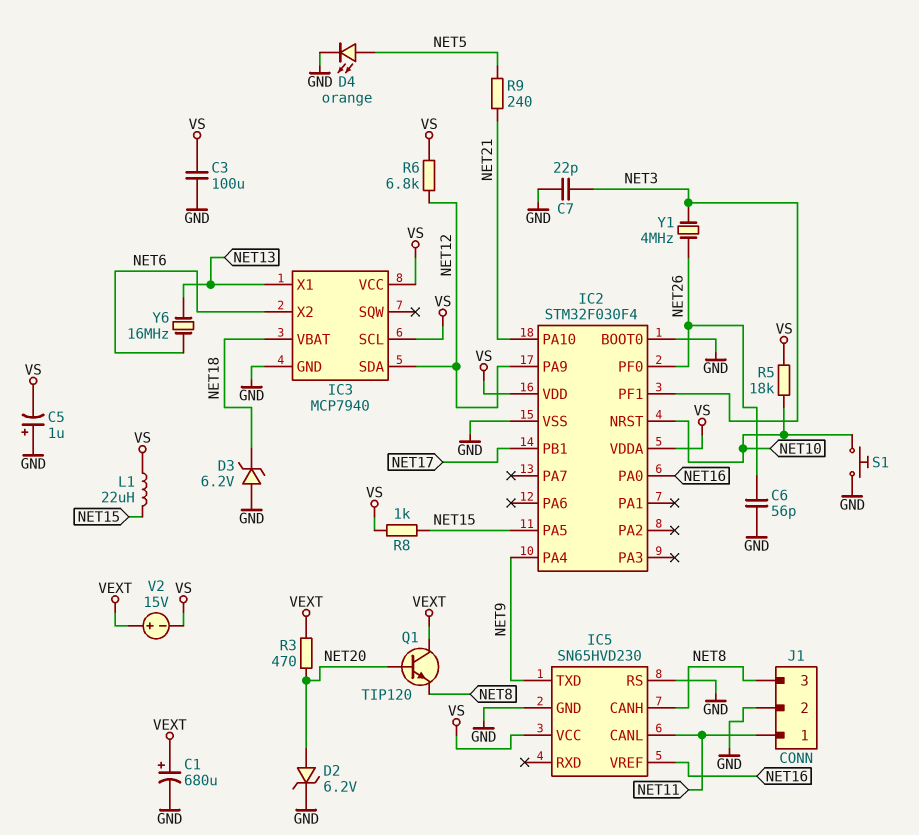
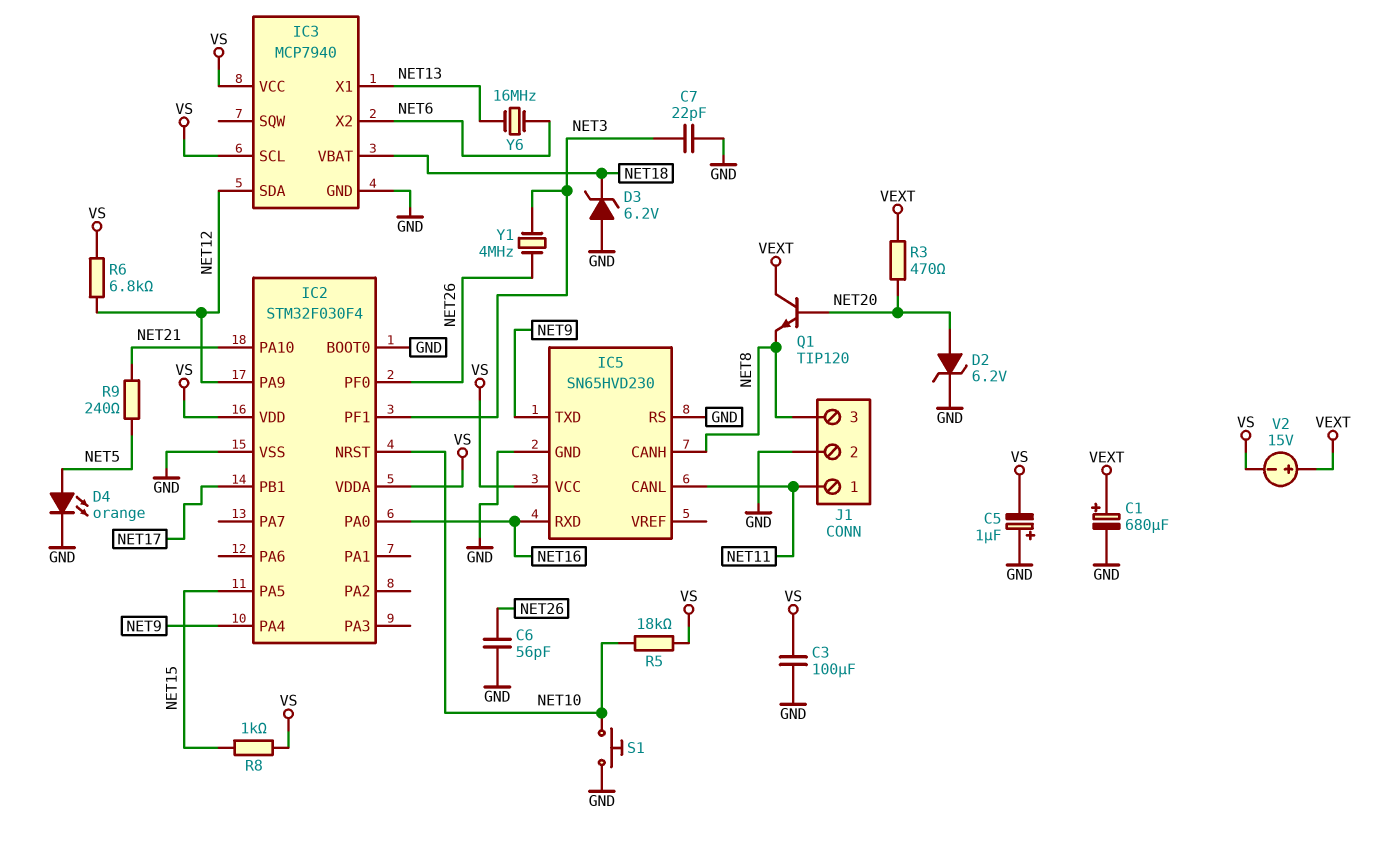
IC5 pin RXD: none -> NET16
IC5 pin VREF: NET16 -> none
L1: 22uH (NET15, VS) -> none

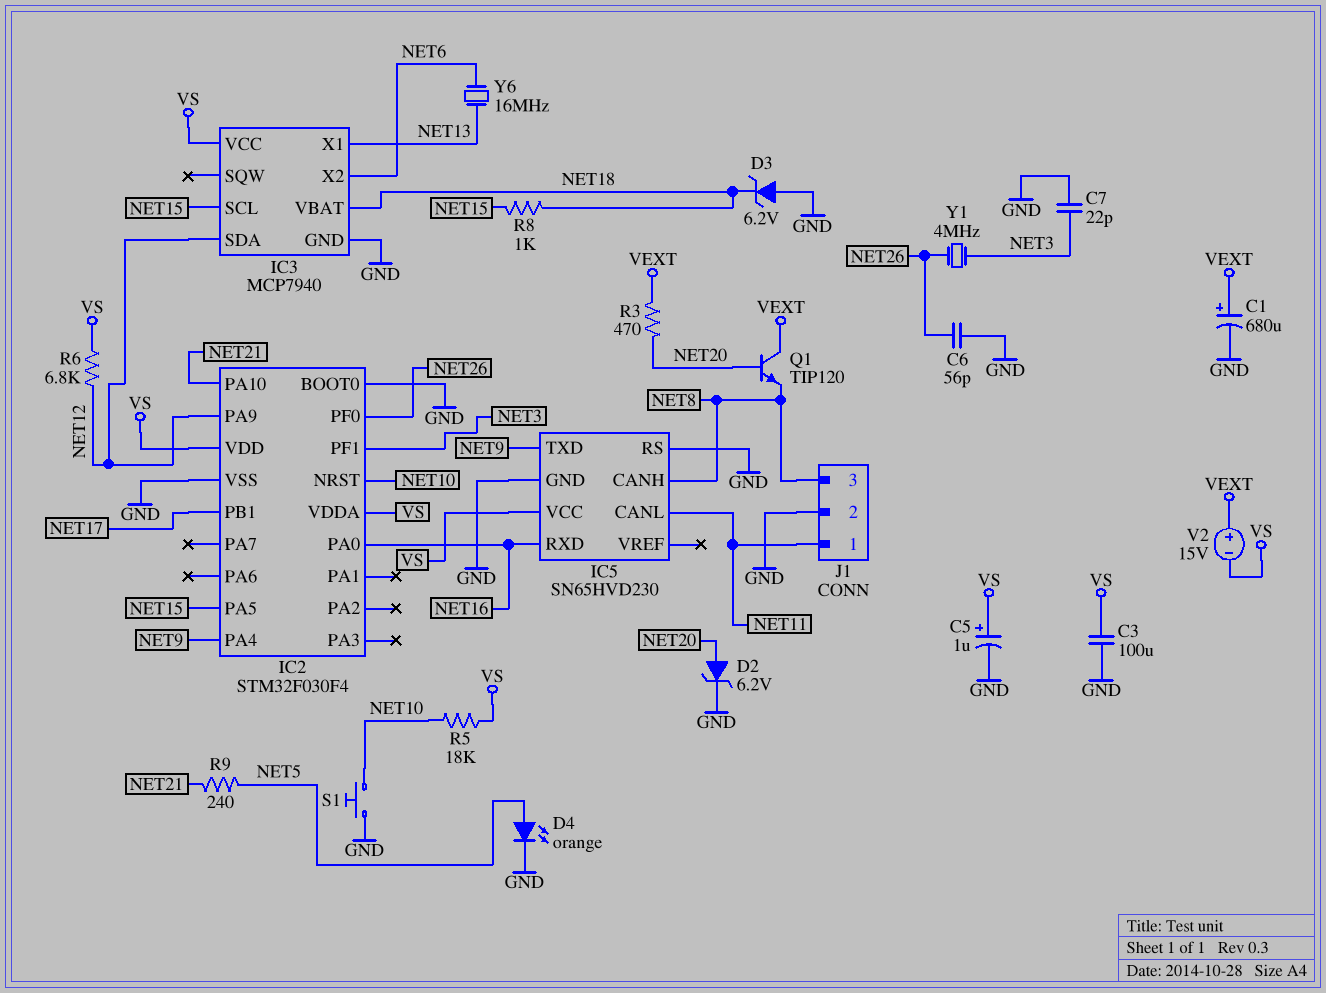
C5: 1uF (plus GND, minus VS) -> 1uF (plus VS, minus GND)
IC3 pin SCL: VS -> NET15
R8: 1k (NET15, VS) -> 1k (NET15, NET18)

